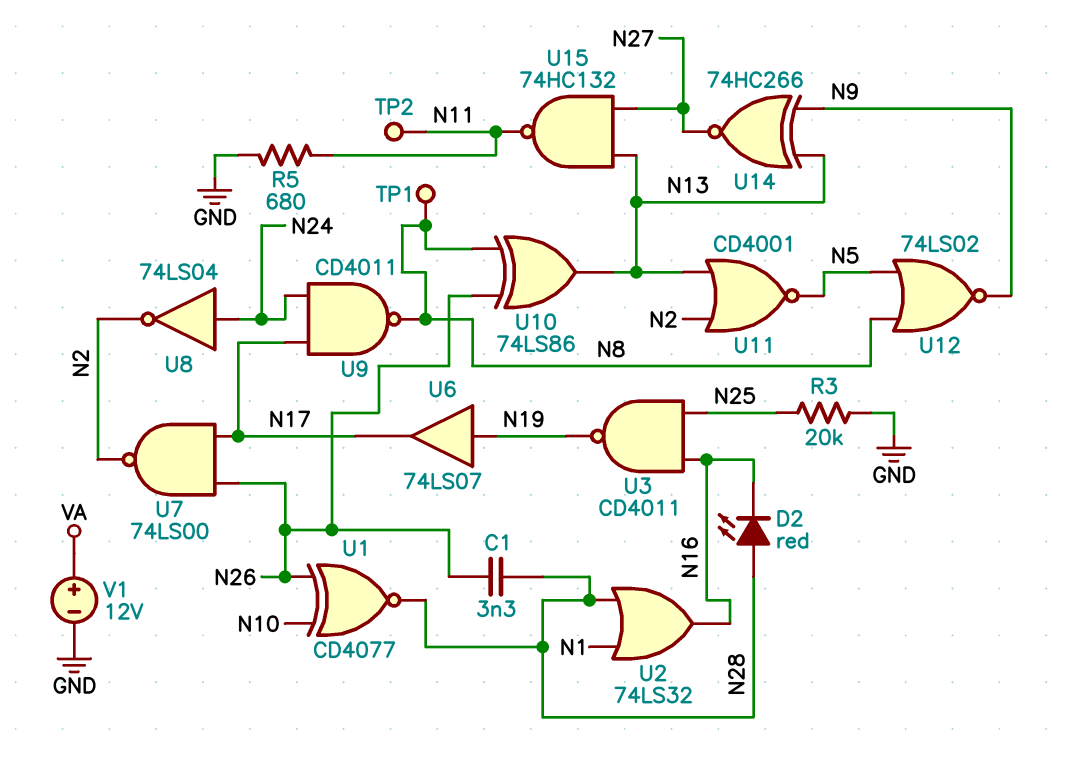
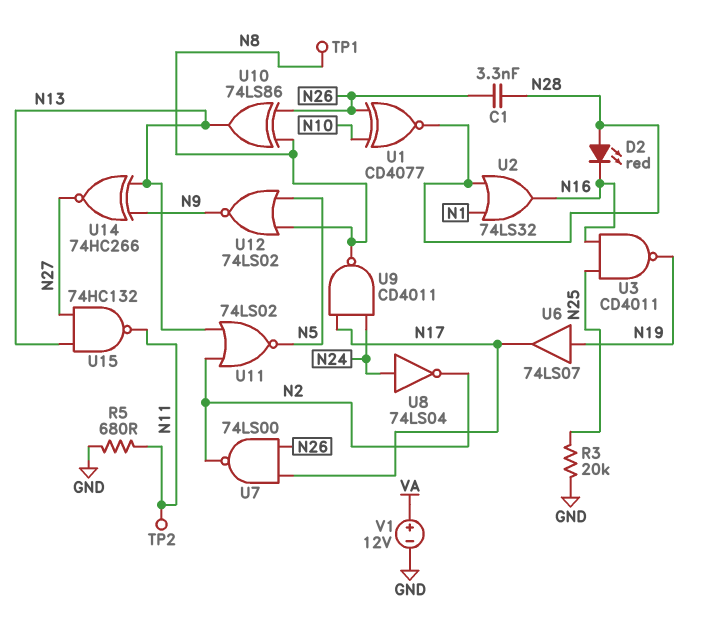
U11: NOR CD4001 (in N2, in N13, out N5) -> NOR 74LS02 (in N2, in N13, out N5)

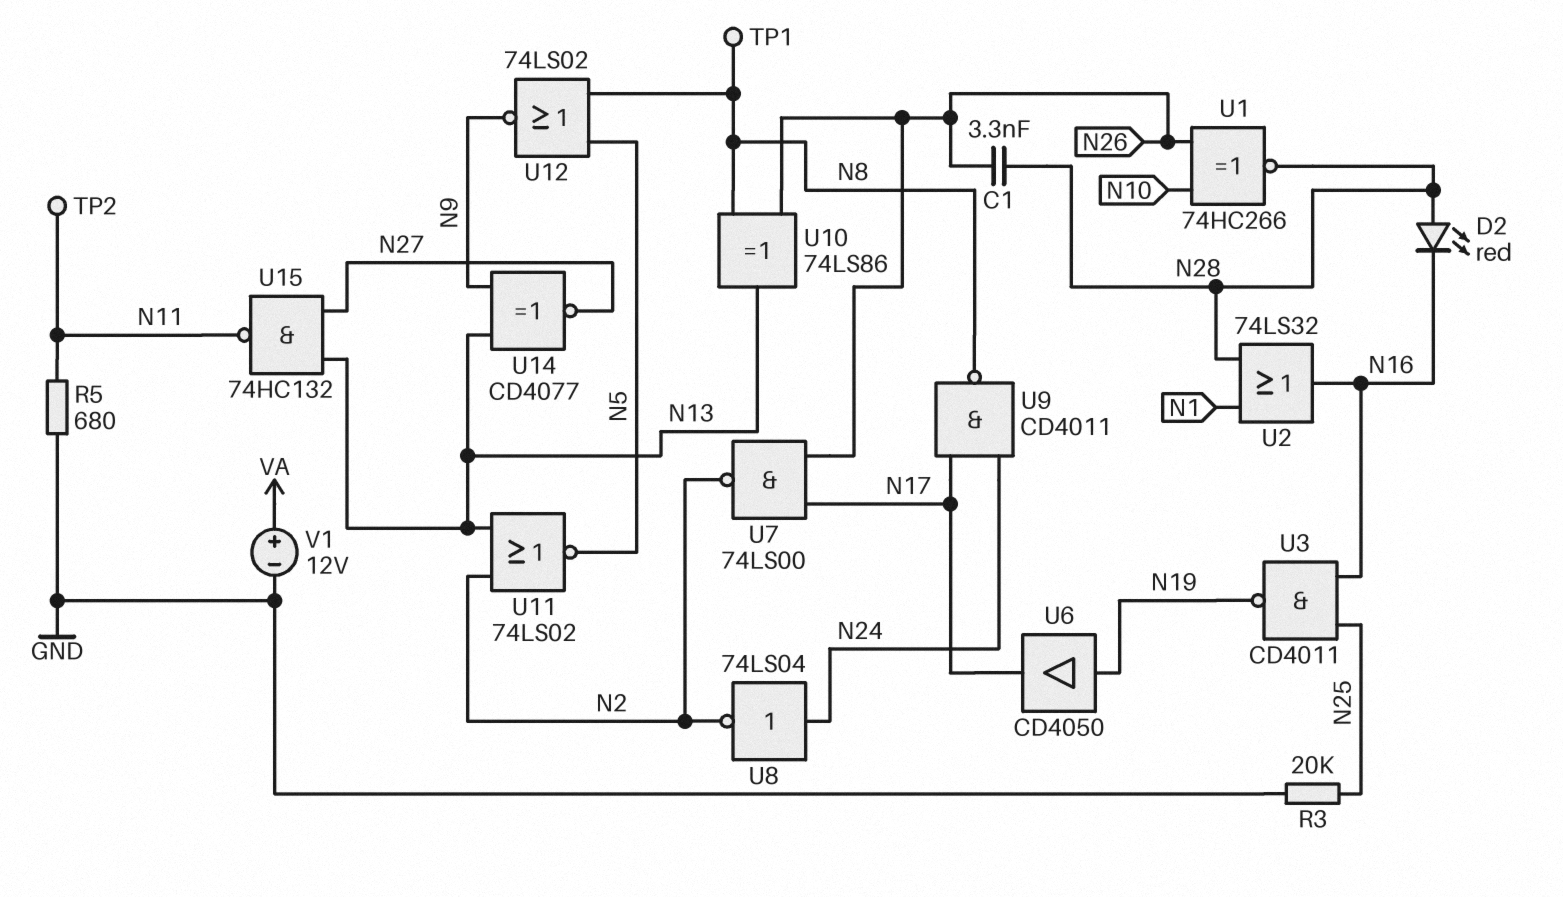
U1: XNOR CD4077 (in N10, in N26, out N28) -> XNOR 74HC266 (in N10, in N26, out N28)
U6: buffer 74LS07 (in N19, out N17) -> buffer CD4050 (in N19, out N17)
U14: XNOR 74HC266 (in N9, in N13, out N27) -> XNOR CD4077 (in N9, in N13, out N27)

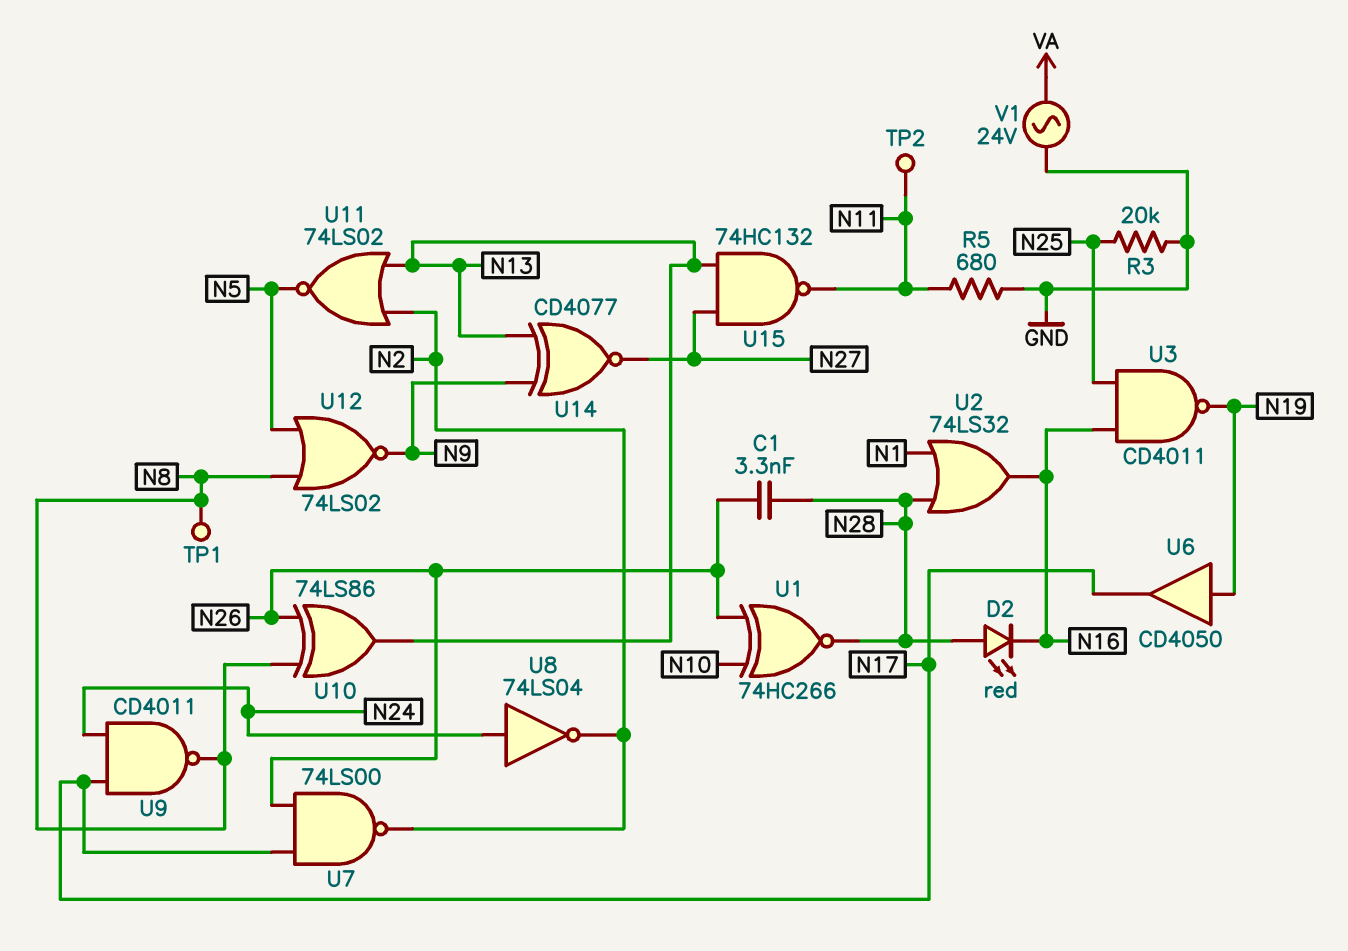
V1: 12V (plus VA, minus GND) -> AC 24V (GND, VA)

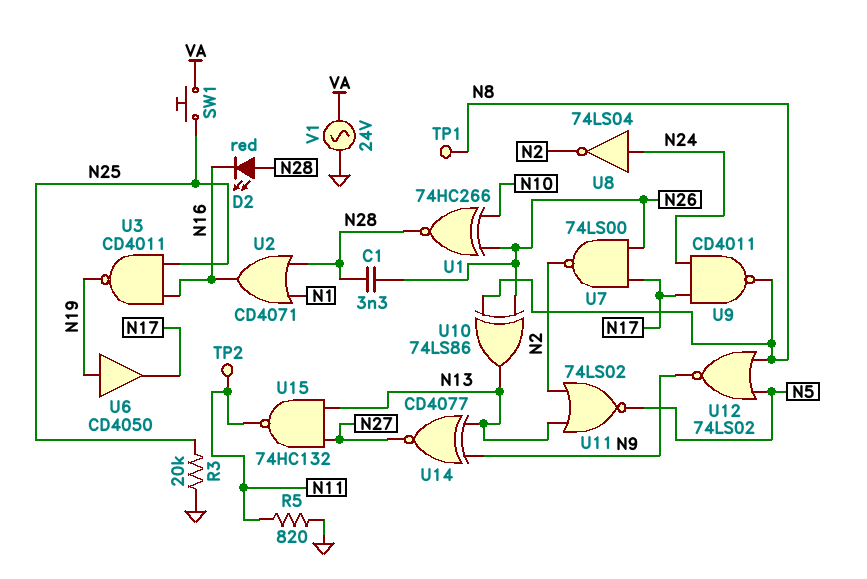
R5: 680 (GND, N11) -> 820 (GND, N11)
SW1: none -> button (N25, VA)
U2: OR 74LS32 (in N1, in N28, out N16) -> OR CD4071 (in N1, in N28, out N16)

